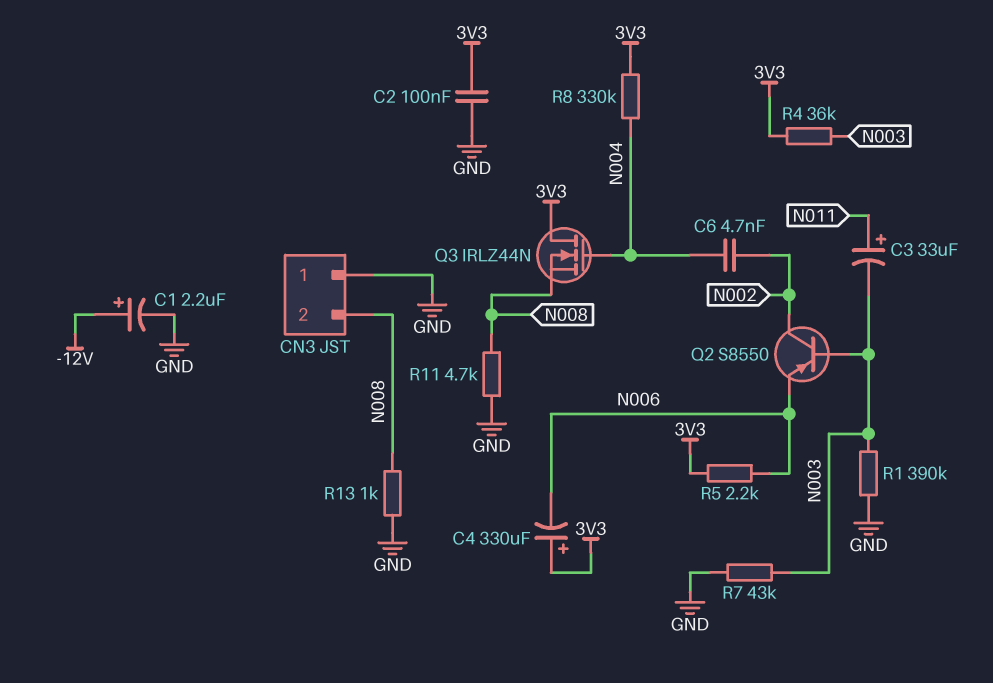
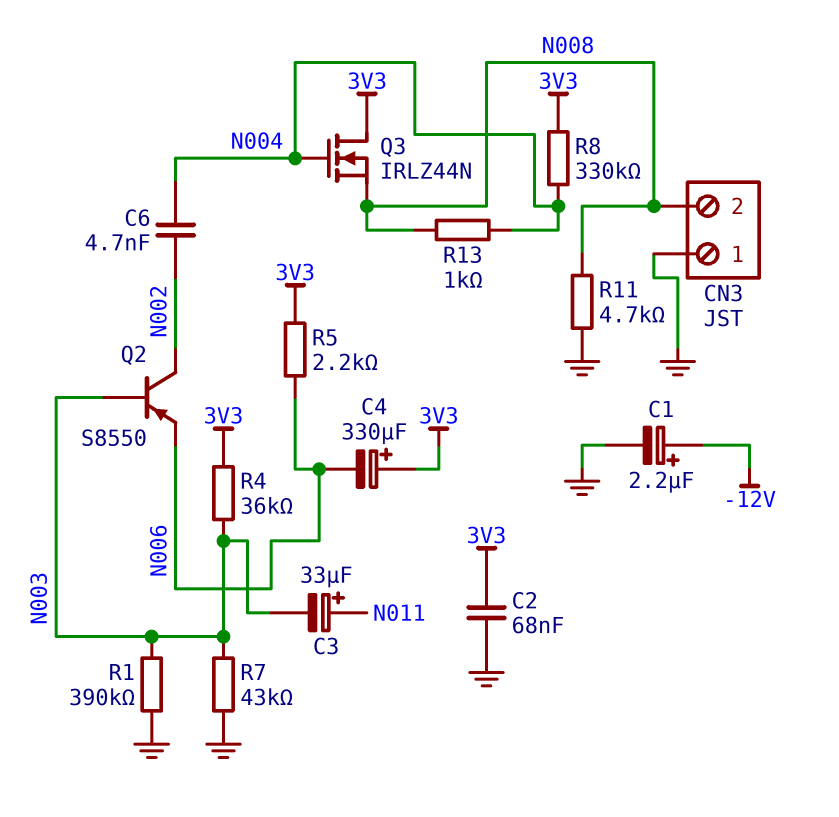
C2: 100nF (3V3, GND) -> 68nF (3V3, GND)
R13: 1k (GND, N008) -> 1k (N004, N008)

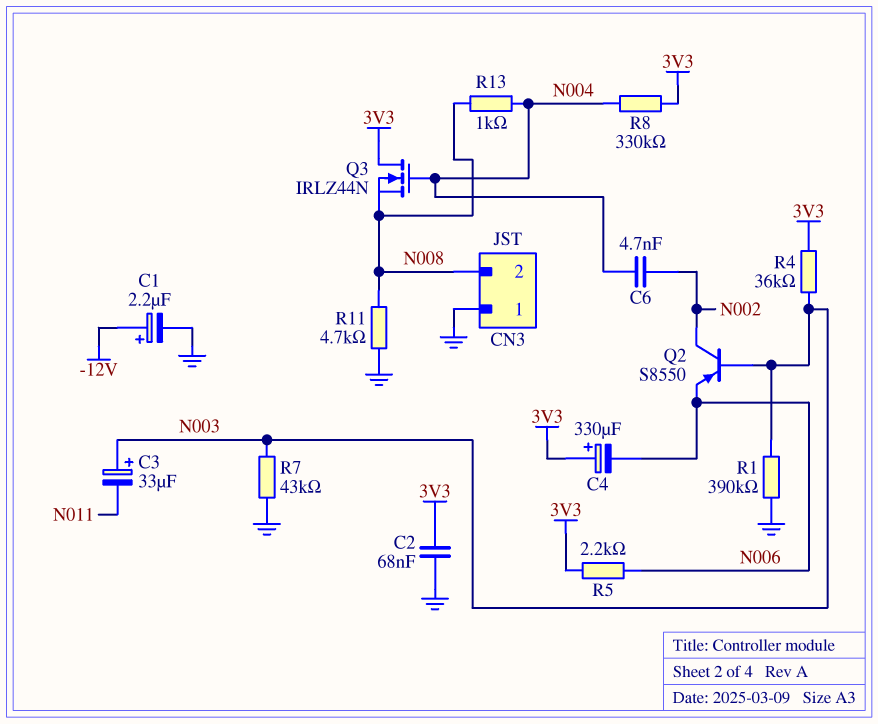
C3: 33uF (plus N011, minus N003) -> 33uF (plus N003, minus N011)

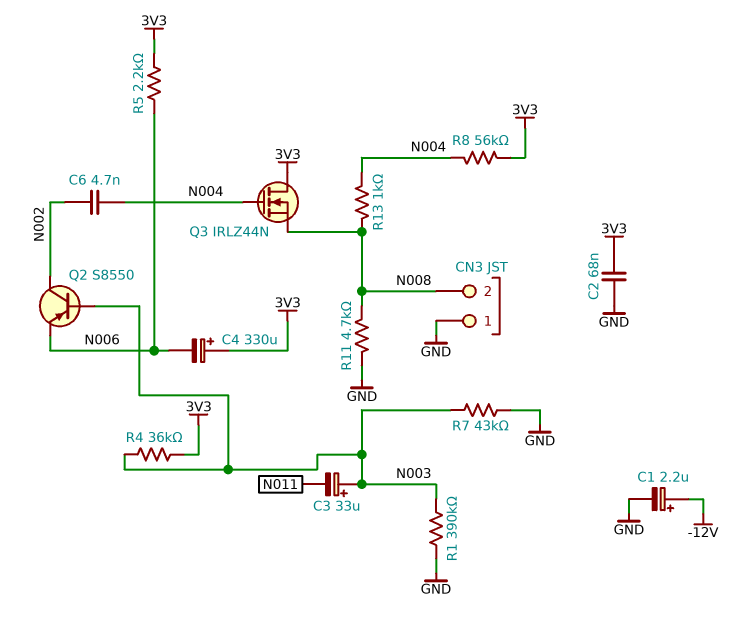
R8: 330k (3V3, N004) -> 56k (3V3, N004)

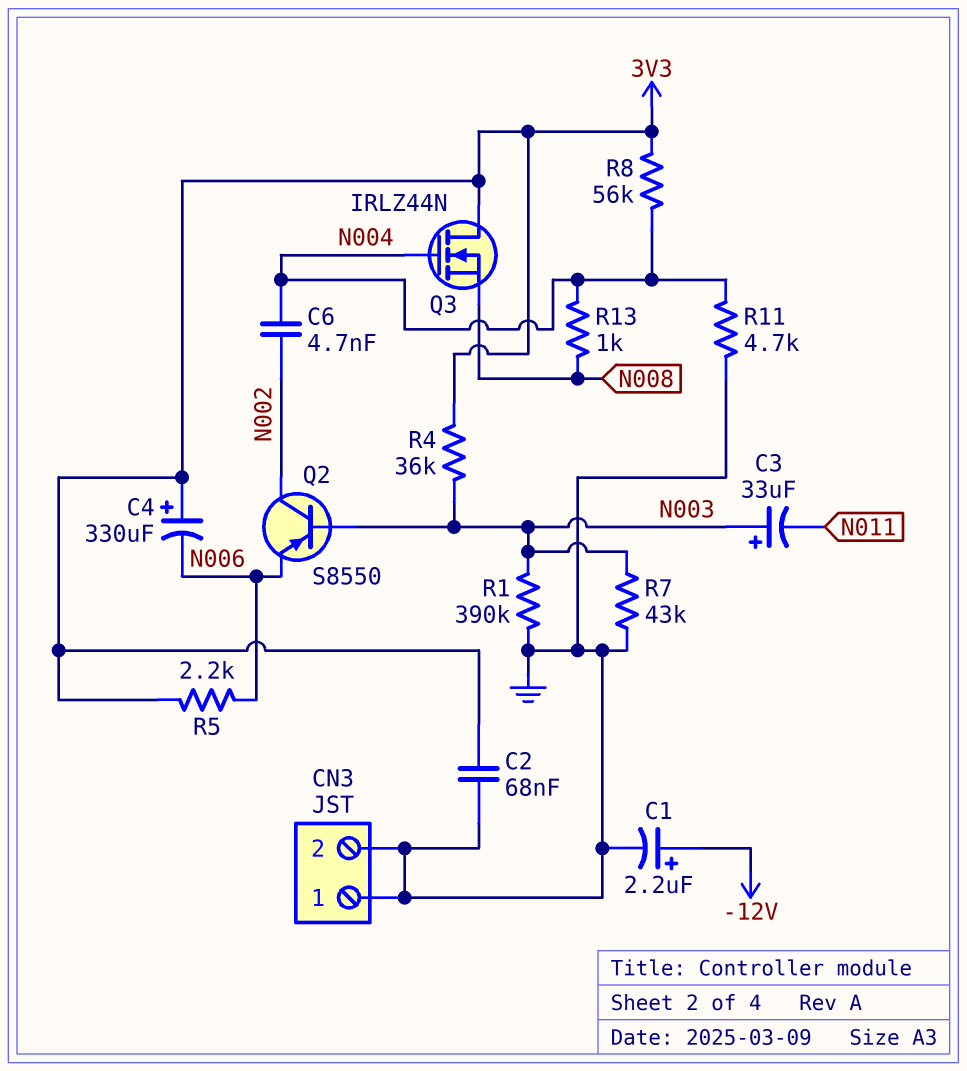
CN3 pin 2: N008 -> GND
R11: 4.7k (GND, N008) -> 4.7k (GND, N004)

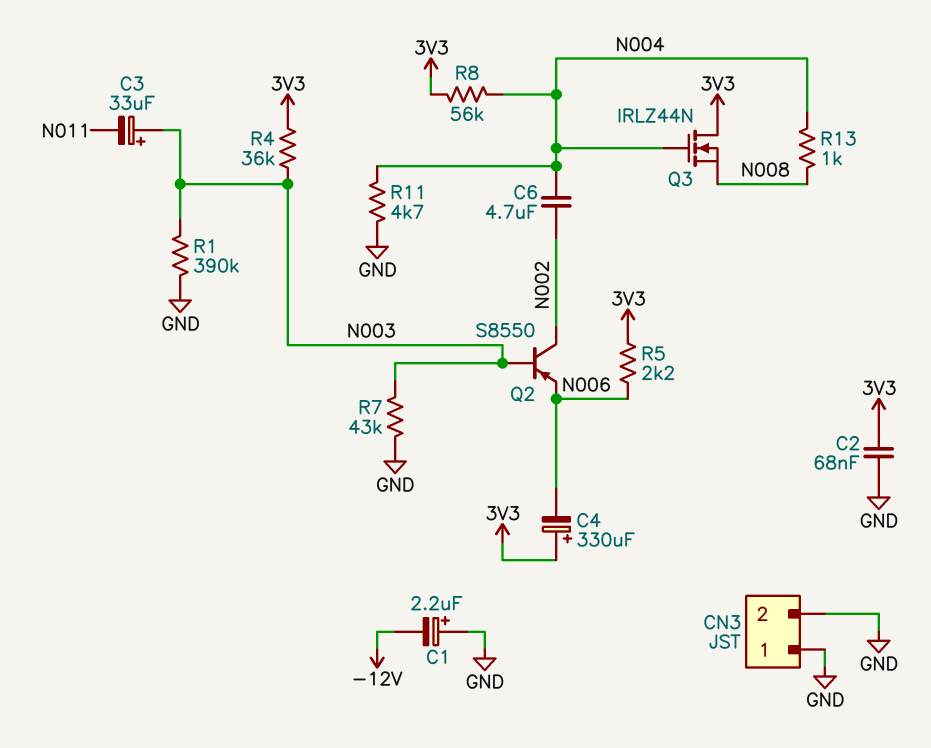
C1: 2.2uF (plus -12V, minus GND) -> 2.2uF (plus GND, minus -12V)
C6: 4.7nF (N002, N004) -> 4.7uF (N002, N004)

